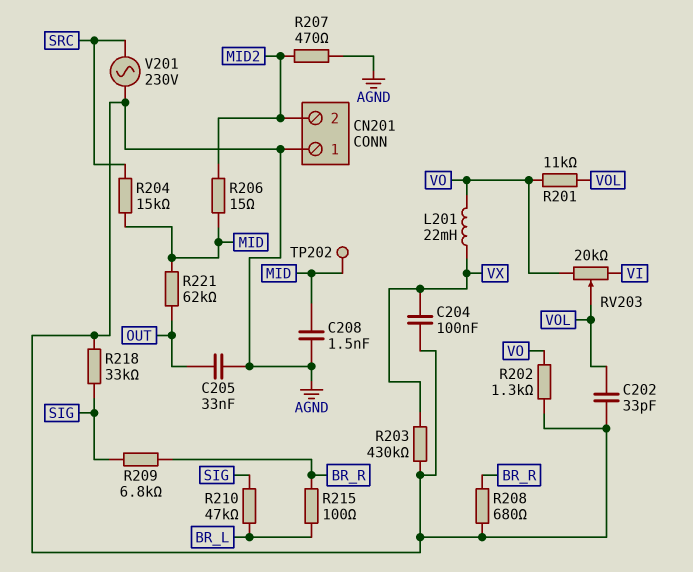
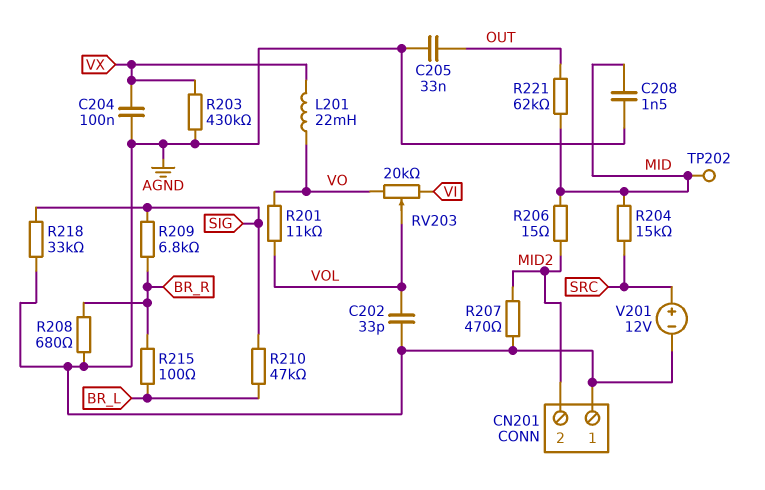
R202: 1.3k (AGND, VO) -> none
V201: AC 230V (AGND, SRC) -> 12V (plus SRC, minus AGND)

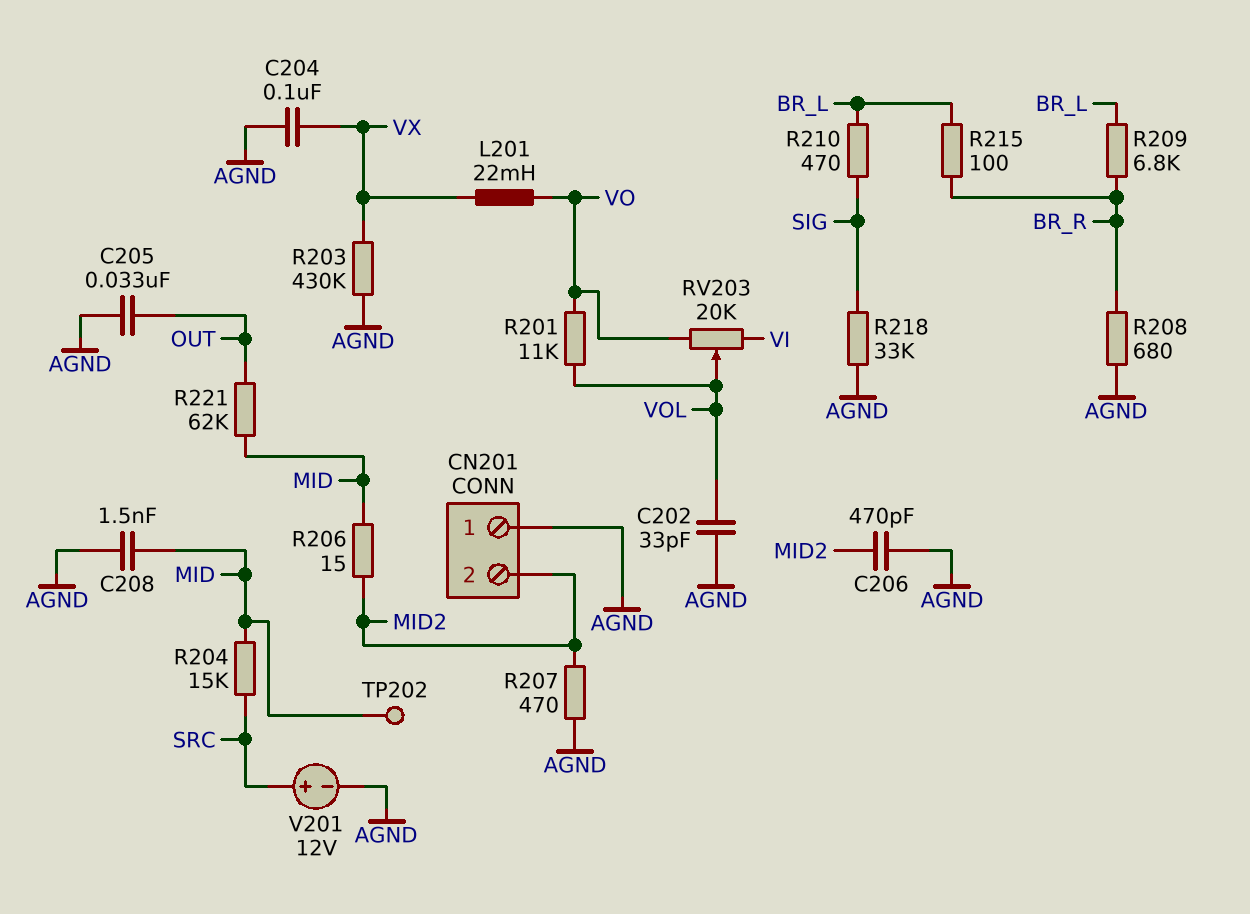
C206: none -> 470pF (AGND, MID2)
R209: 6.8k (BR_R, SIG) -> 6.8k (BR_L, BR_R)
R210: 47k (BR_L, SIG) -> 470 (BR_L, SIG)

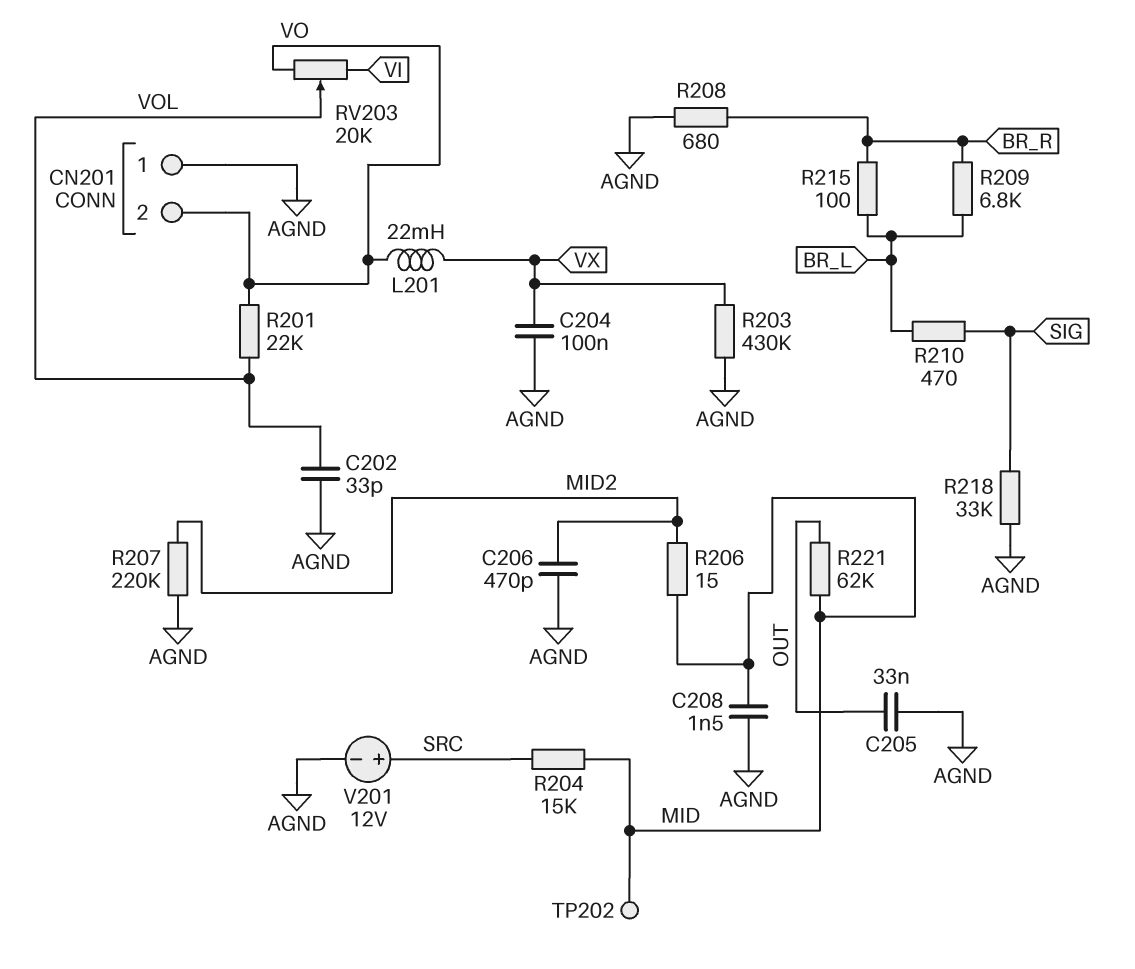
CN201 pin 2: MID2 -> VO
R201: 11k (VO, VOL) -> 22k (VO, VOL)
R207: 470 (AGND, MID2) -> 220k (AGND, MID2)

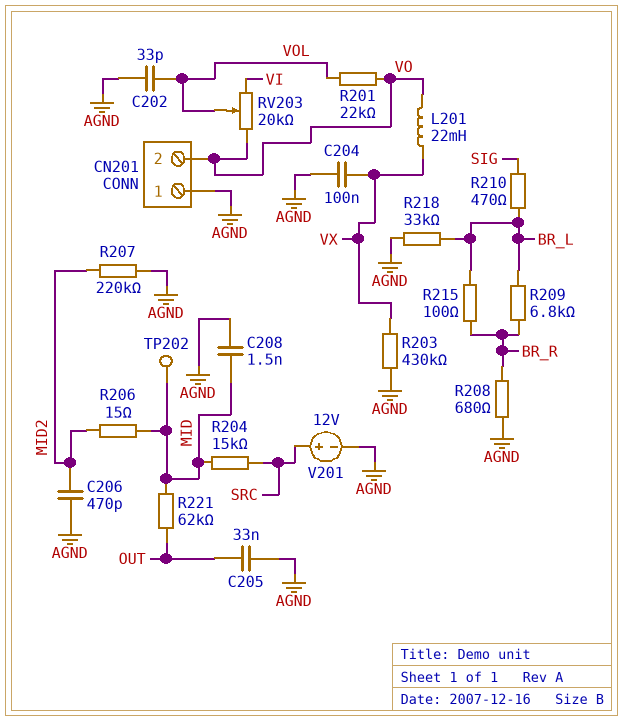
R218: 33k (AGND, SIG) -> 33k (AGND, BR_L)

